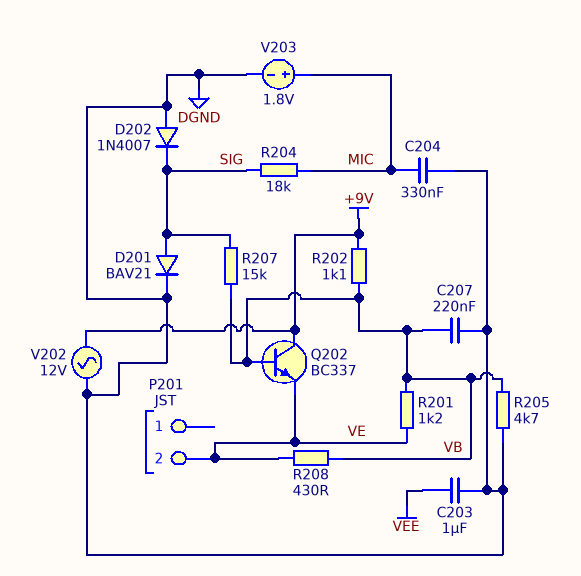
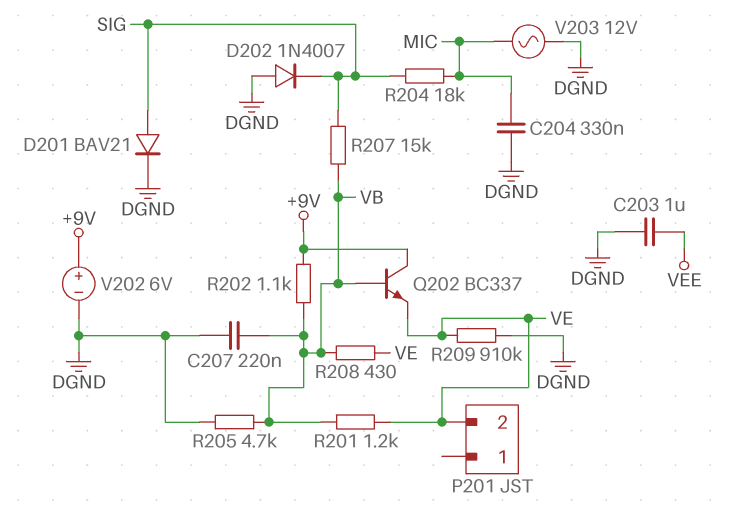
R209: none -> 910k (DGND, VE)
V202: AC 12V (+9V, DGND) -> 6V (plus +9V, minus DGND)
V203: 1.8V (plus MIC, minus DGND) -> AC 12V (DGND, MIC)

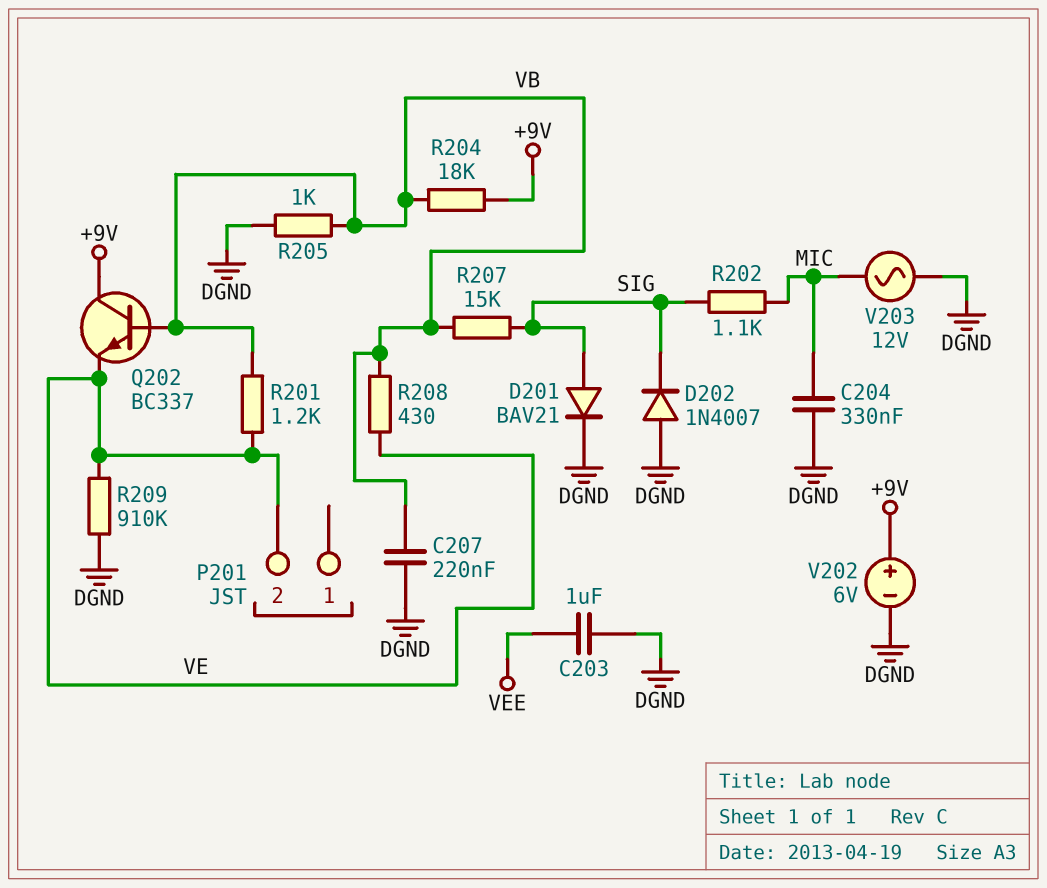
R202: 1.1k (+9V, VB) -> 1.1k (MIC, SIG)
R204: 18k (MIC, SIG) -> 18k (+9V, VB)
R205: 4.7k (DGND, VB) -> 1k (DGND, VB)

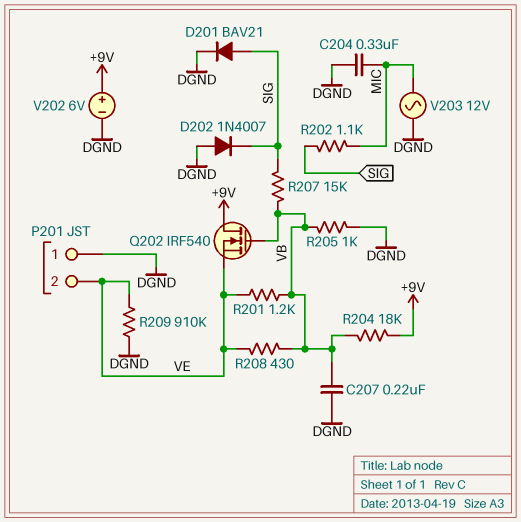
C203: 1uF (DGND, VEE) -> none
P201 pin 1: none -> DGND
Q202: NPN BC337 (B VB, C +9V, E VE) -> NMOS IRF540 (G VB, D +9V, S VE)

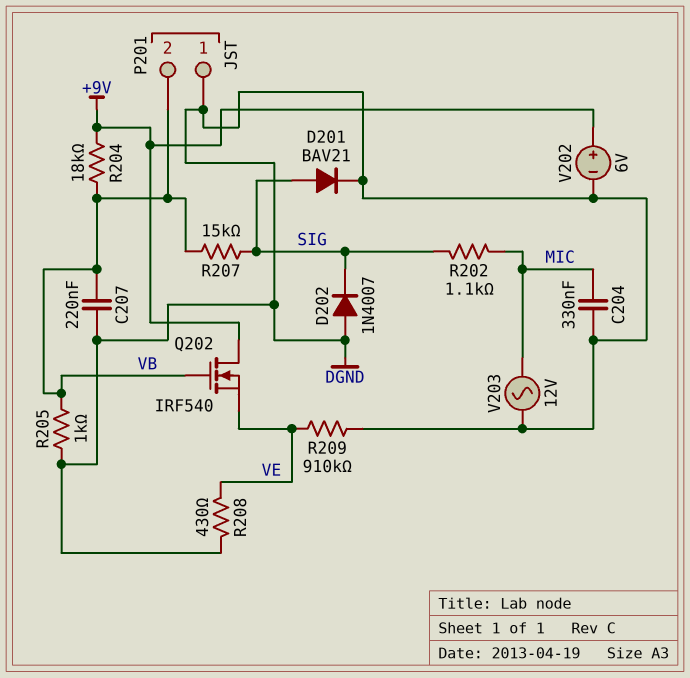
P201 pin 2: VE -> VB
R201: 1.2k (VB, VE) -> none
R208: 430 (VB, VE) -> 430 (DGND, VE)

